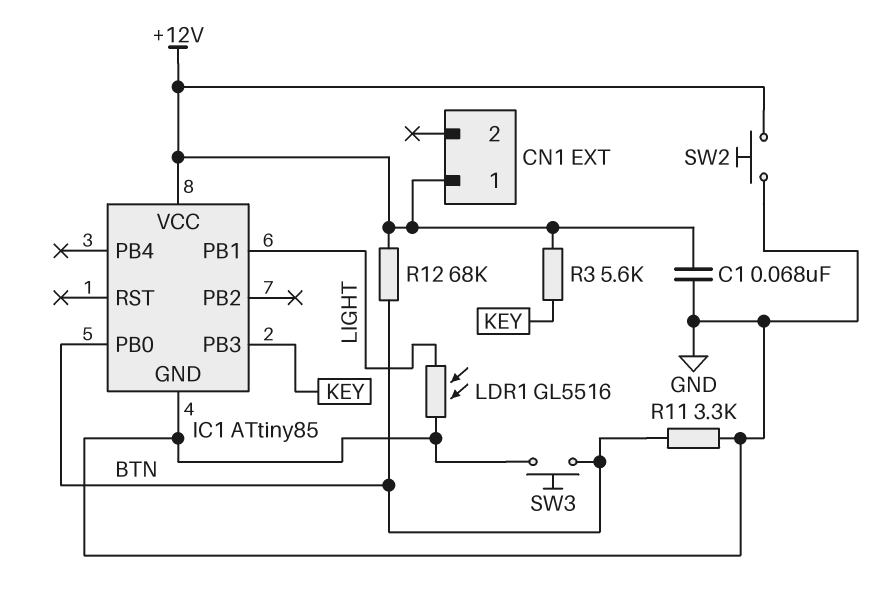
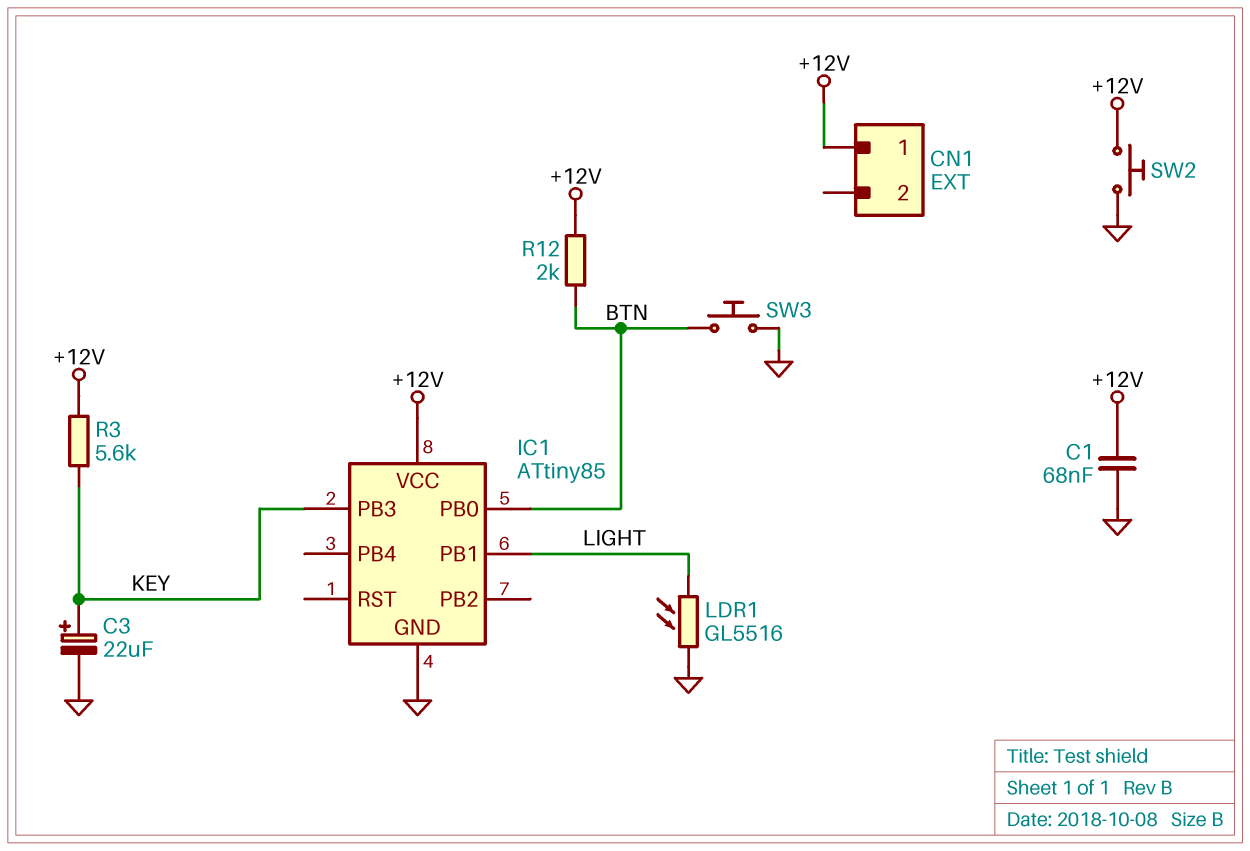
C3: none -> 22uF (plus KEY, minus GND)
R11: 3.3k (BTN, GND) -> none
R12: 68k (+12V, BTN) -> 2k (+12V, BTN)

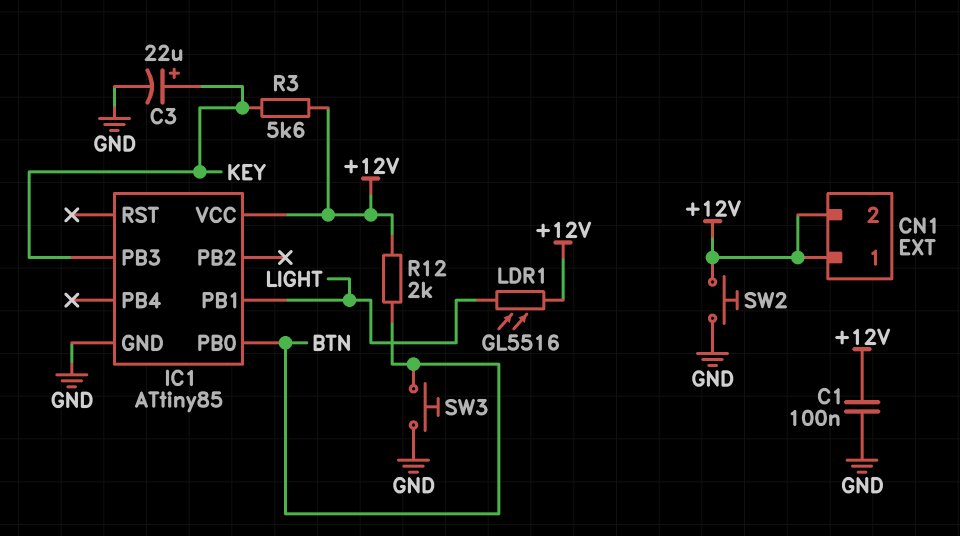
C1: 68nF (+12V, GND) -> 100nF (+12V, GND)
CN1 pin 2: none -> +12V
LDR1: GL5516 (GND, LIGHT) -> GL5516 (+12V, LIGHT)

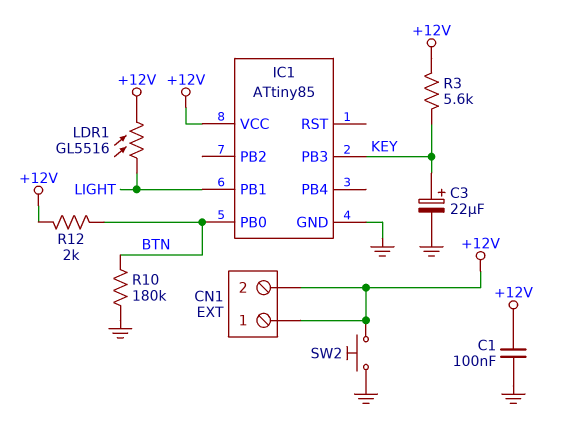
R10: none -> 180k (BTN, GND)
SW3: button (BTN, GND) -> none

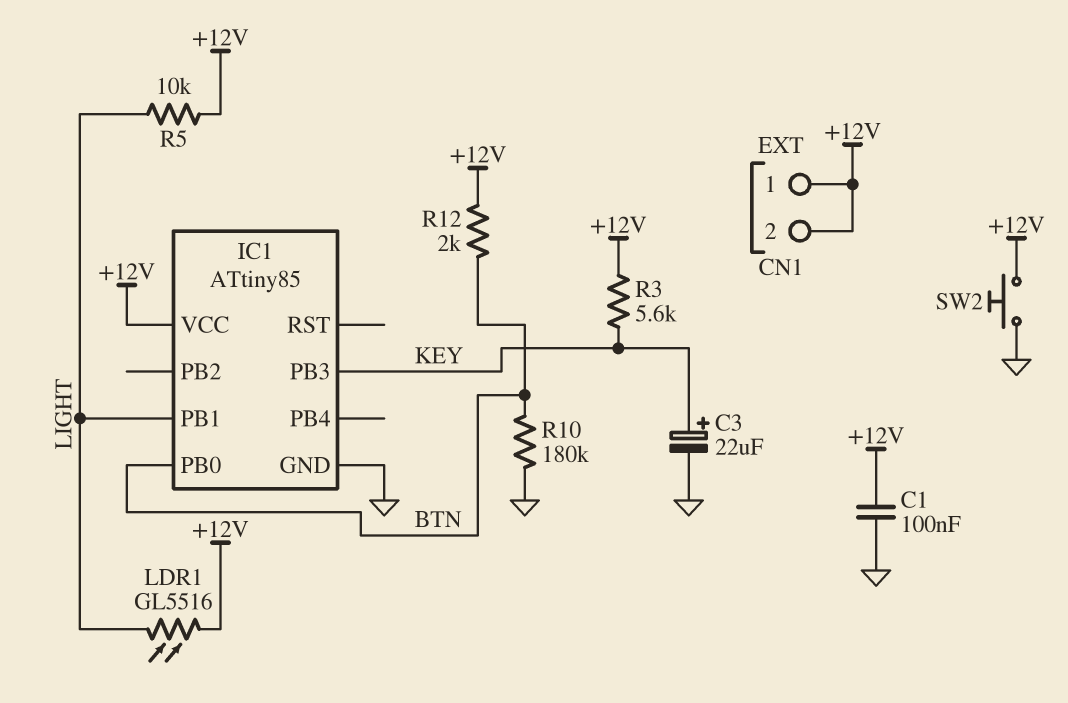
R5: none -> 10k (+12V, LIGHT)

